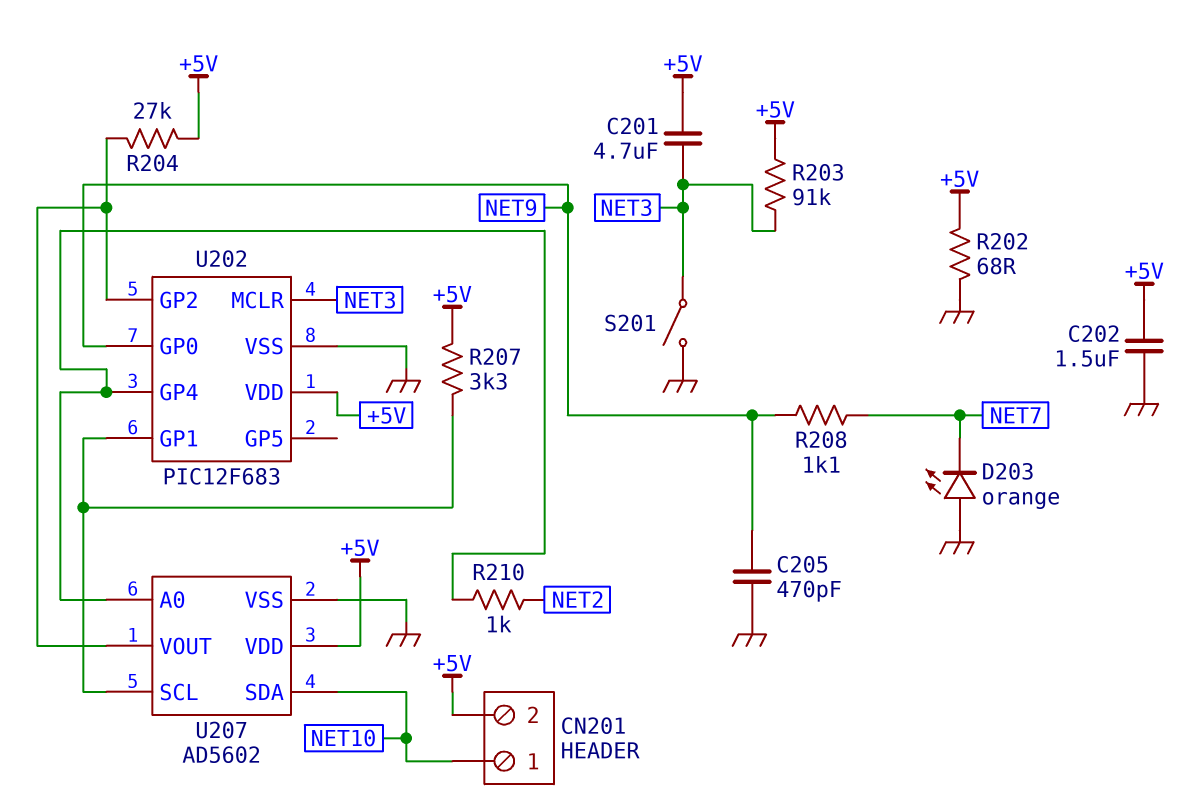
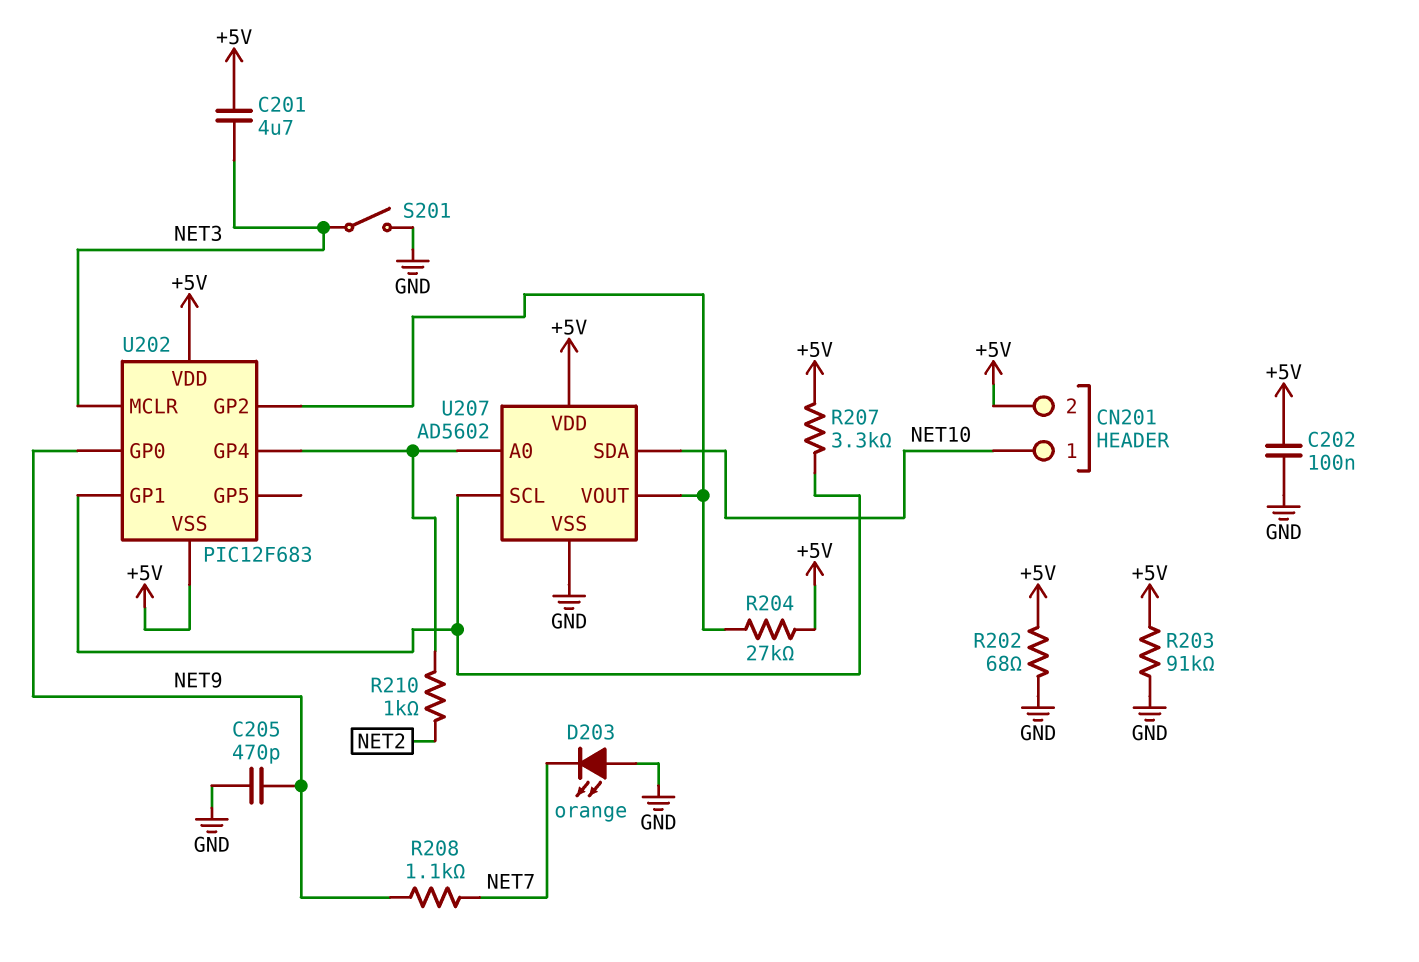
C202: 1.5uF (+5V, GND) -> 100nF (+5V, GND)
R203: 91k (+5V, NET3) -> 91k (+5V, GND)
U202 pin VSS: GND -> +5V

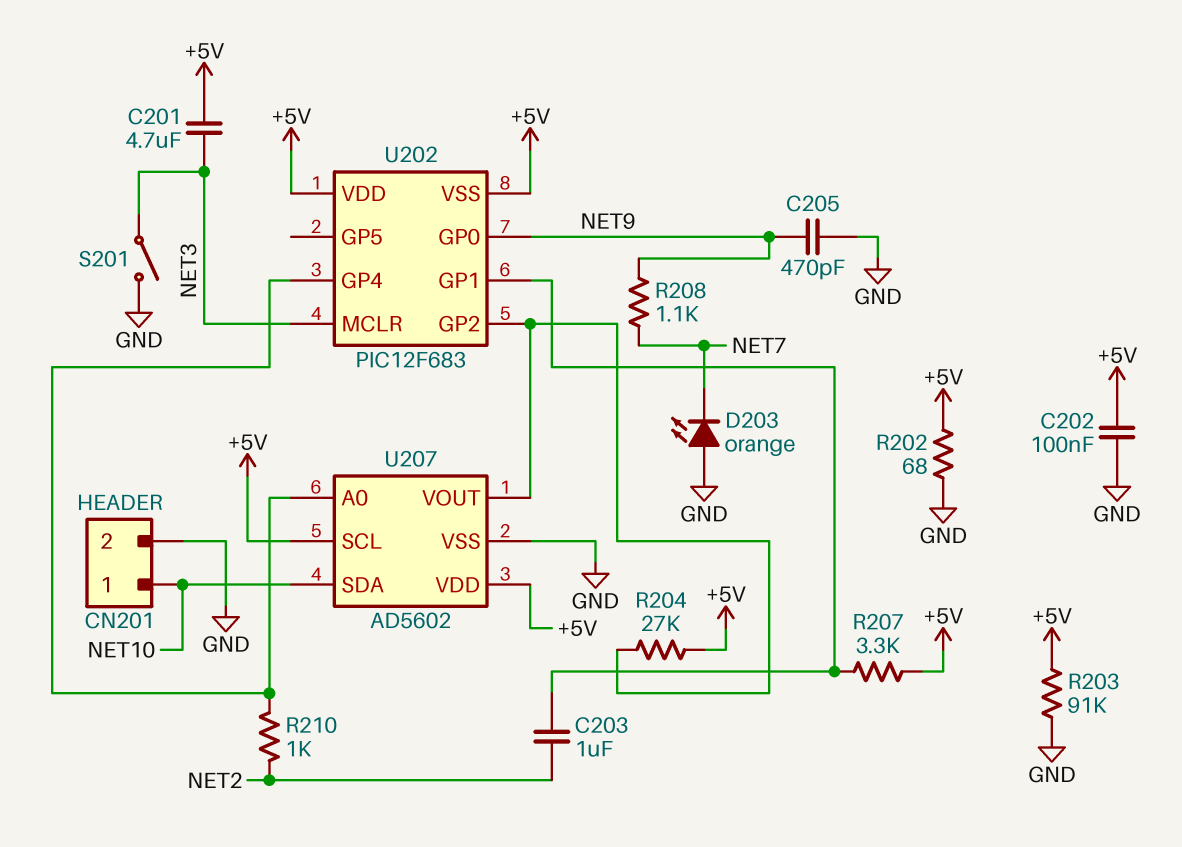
C203: none -> 1uF (NET2, U202/GP1)
CN201 pin 2: +5V -> GND
U207 pin SCL: U202/GP1 -> +5V

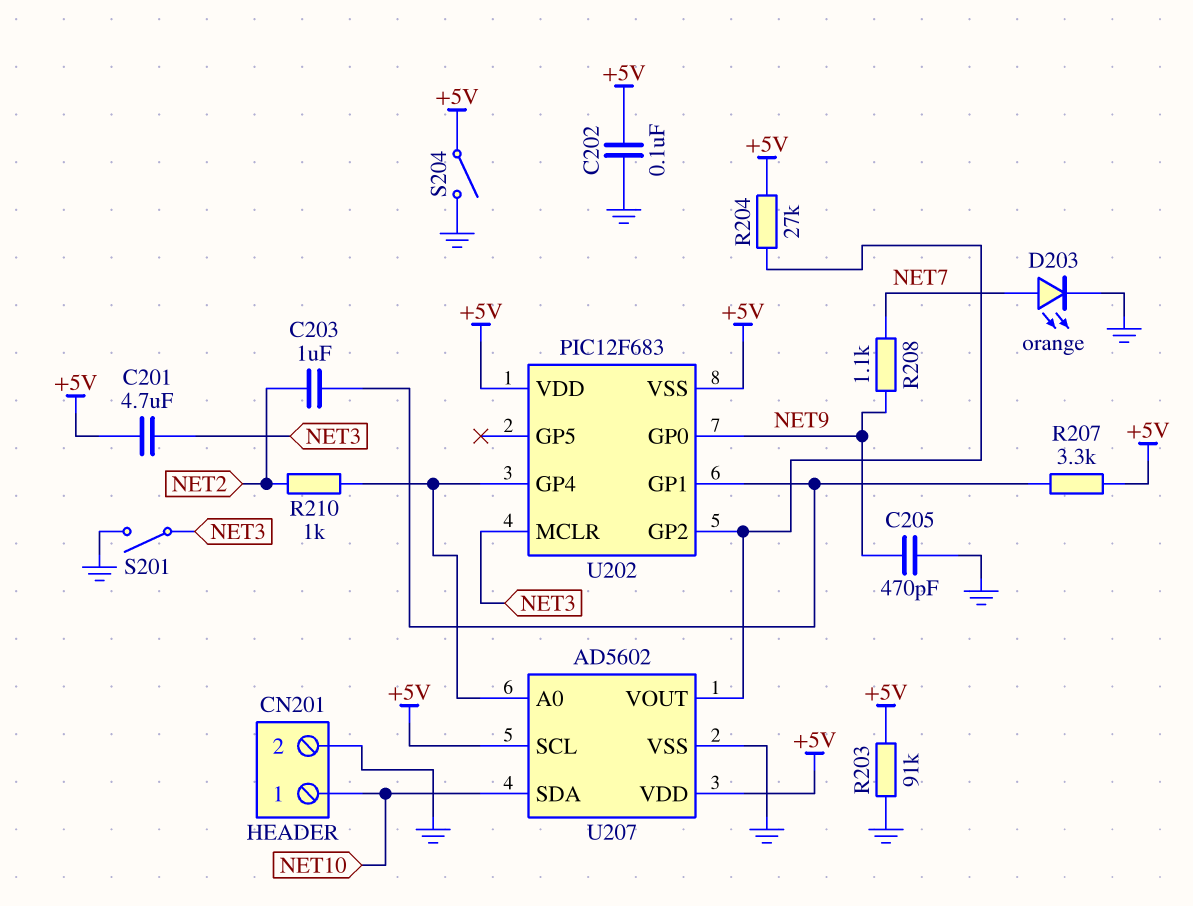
D203: LED orange (A GND, K NET7) -> LED orange (A NET7, K GND)
R202: 68 (+5V, GND) -> none
S204: none -> switch (+5V, GND)

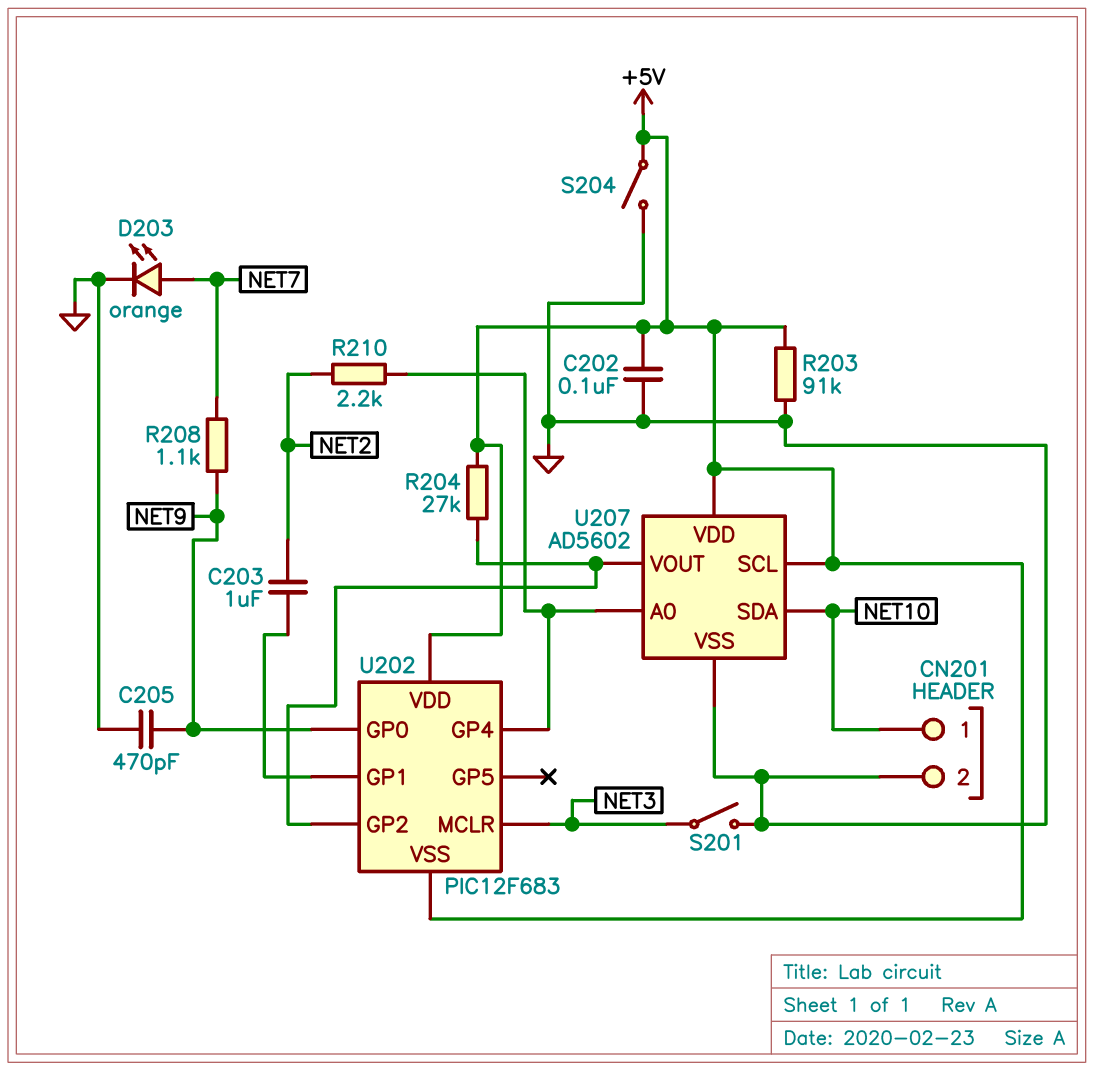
C201: 4.7uF (+5V, NET3) -> none
R207: 3.3k (+5V, U202/GP1) -> none
R210: 1k (NET2, U202/GP4) -> 2.2k (NET2, U202/GP4)

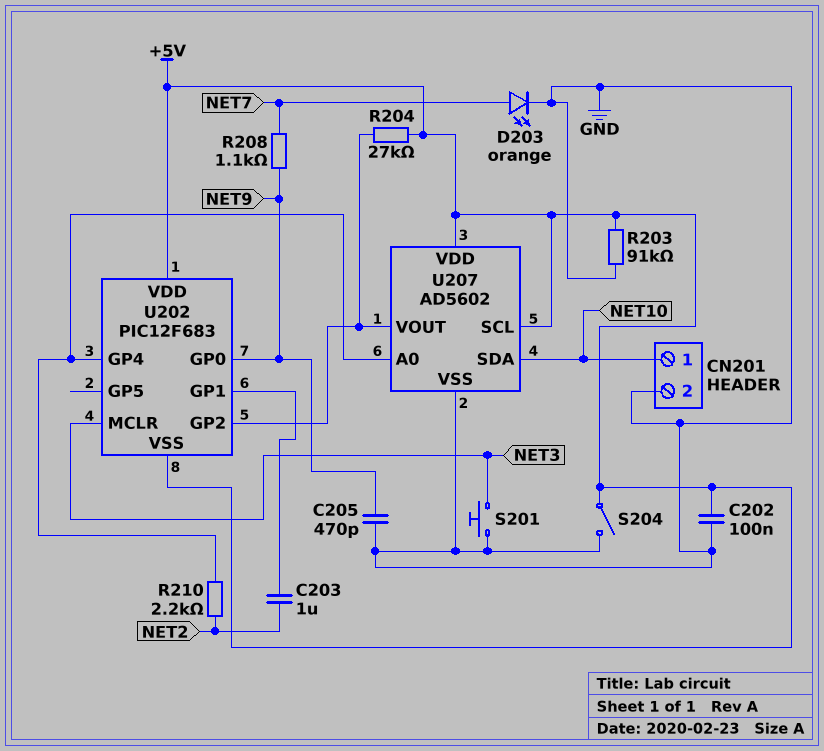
S201: switch (GND, NET3) -> button (GND, NET3)

